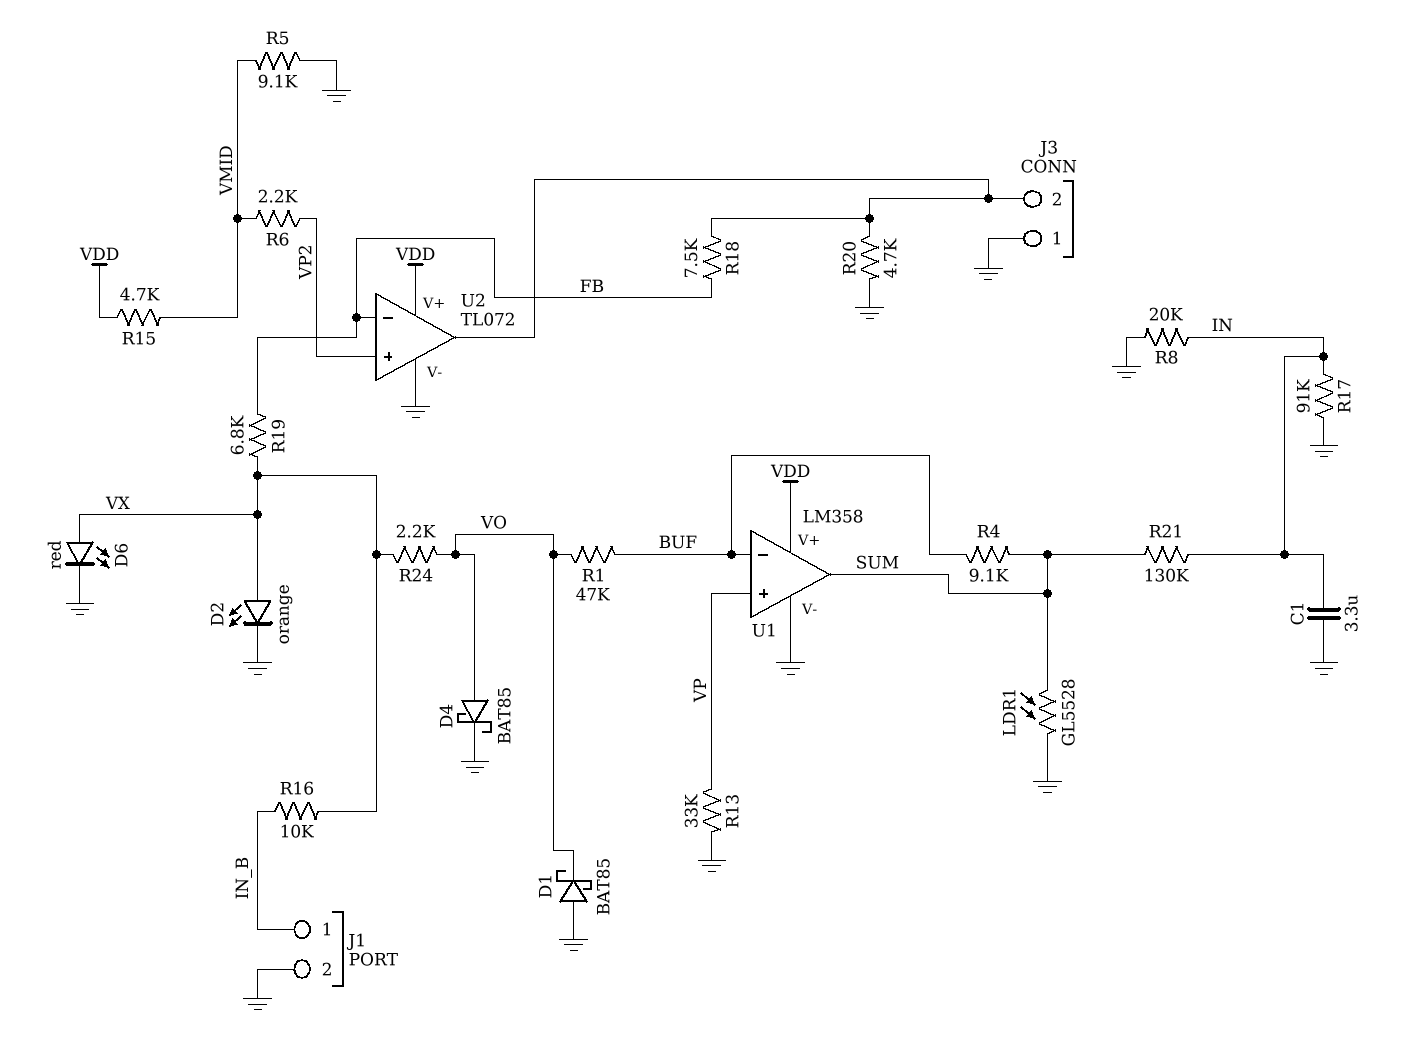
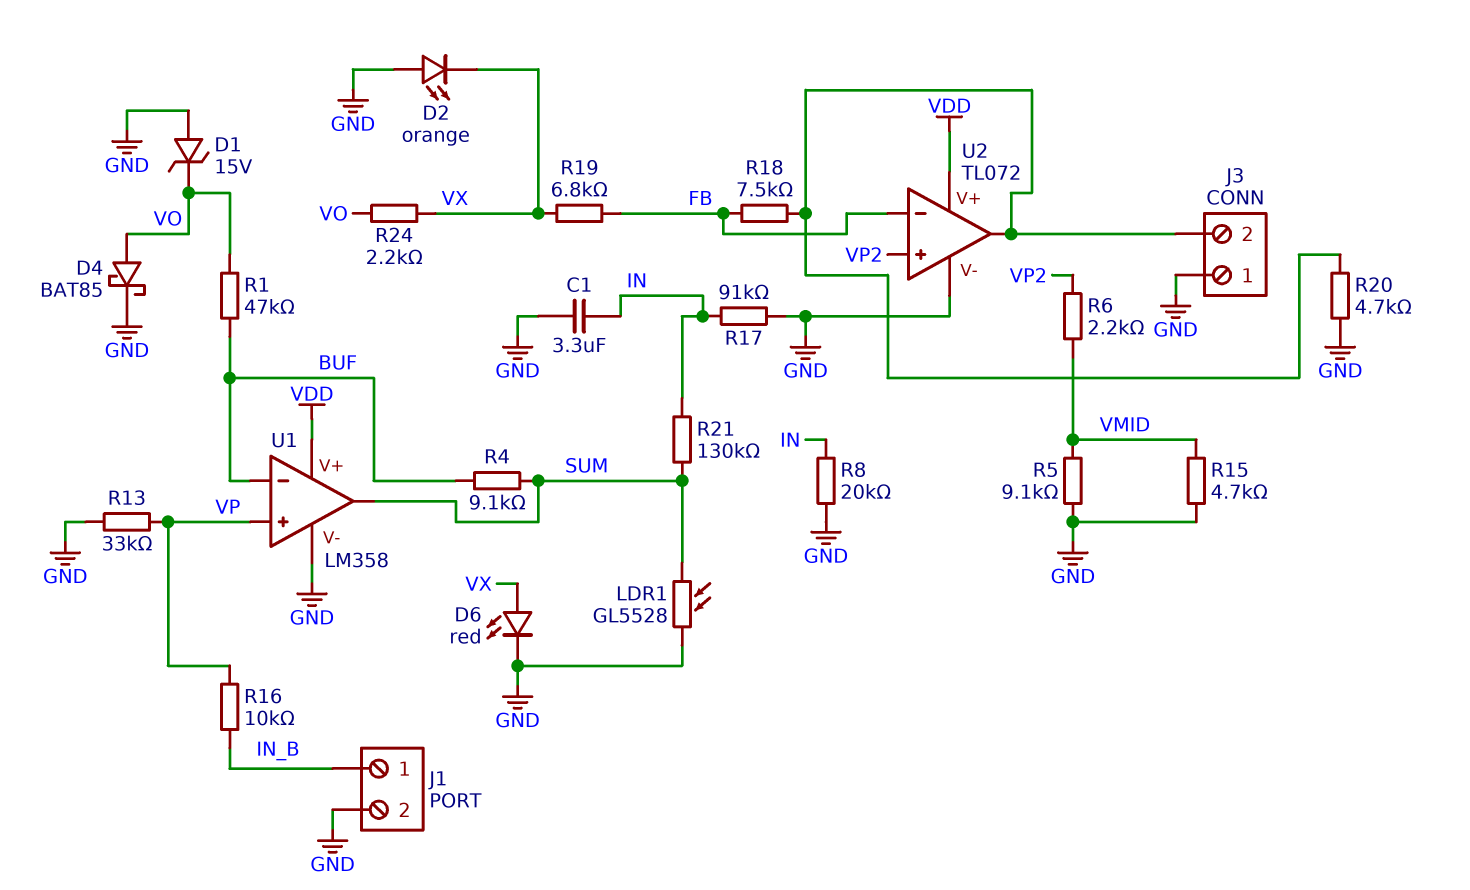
D1: schottky BAT85 (A GND, K VO) -> zener 15V (A GND, K VO)
D2: LED orange (A VX, K GND) -> LED orange (A GND, K VX)
R15: 4.7k (VDD, VMID) -> 4.7k (GND, VMID)
R16: 10k (IN_B, VX) -> 10k (IN_B, VP)

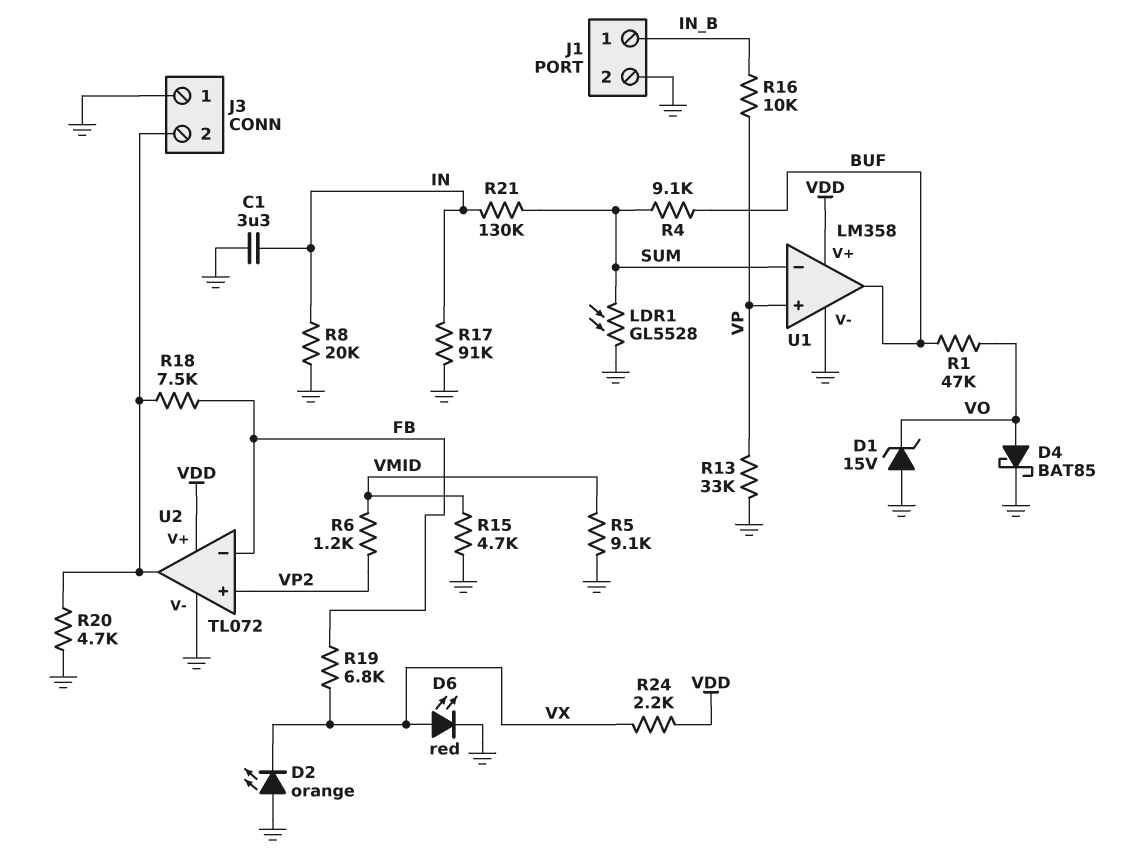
R6: 2.2k (VMID, VP2) -> 1.2k (VMID, VP2)
R24: 2.2k (VO, VX) -> 2.2k (VDD, VX)
U1 pin in-: BUF -> SUM
U1 pin out: SUM -> BUF

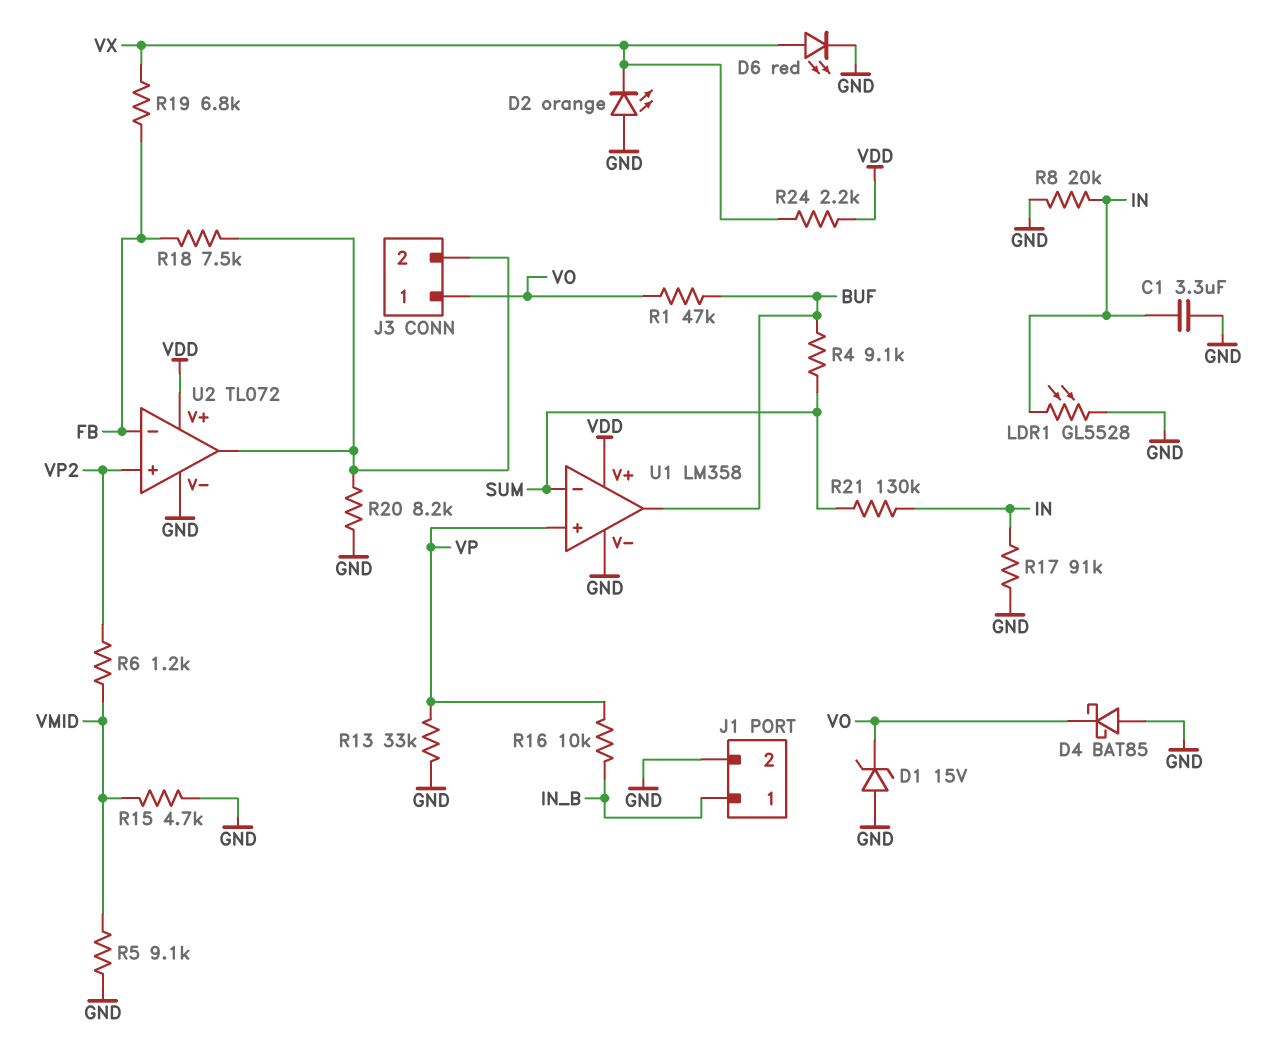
D4: schottky BAT85 (A VO, K GND) -> schottky BAT85 (A GND, K VO)
J3 pin 1: GND -> VO
LDR1: GL5528 (GND, SUM) -> GL5528 (GND, IN)
R20: 4.7k (GND, J3/2) -> 8.2k (GND, J3/2)

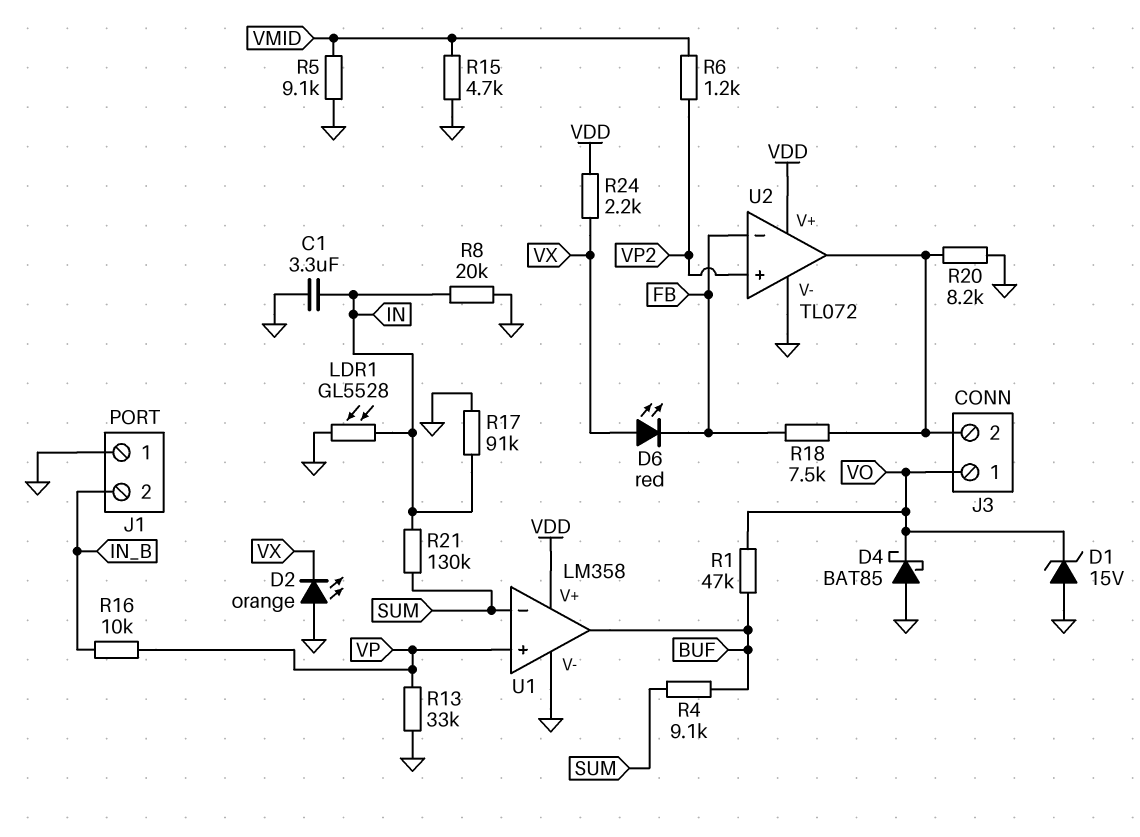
D6: LED red (A VX, K GND) -> LED red (A VX, K FB)
J1 pin 1: IN_B -> GND
J1 pin 2: GND -> IN_B
R19: 6.8k (FB, VX) -> none

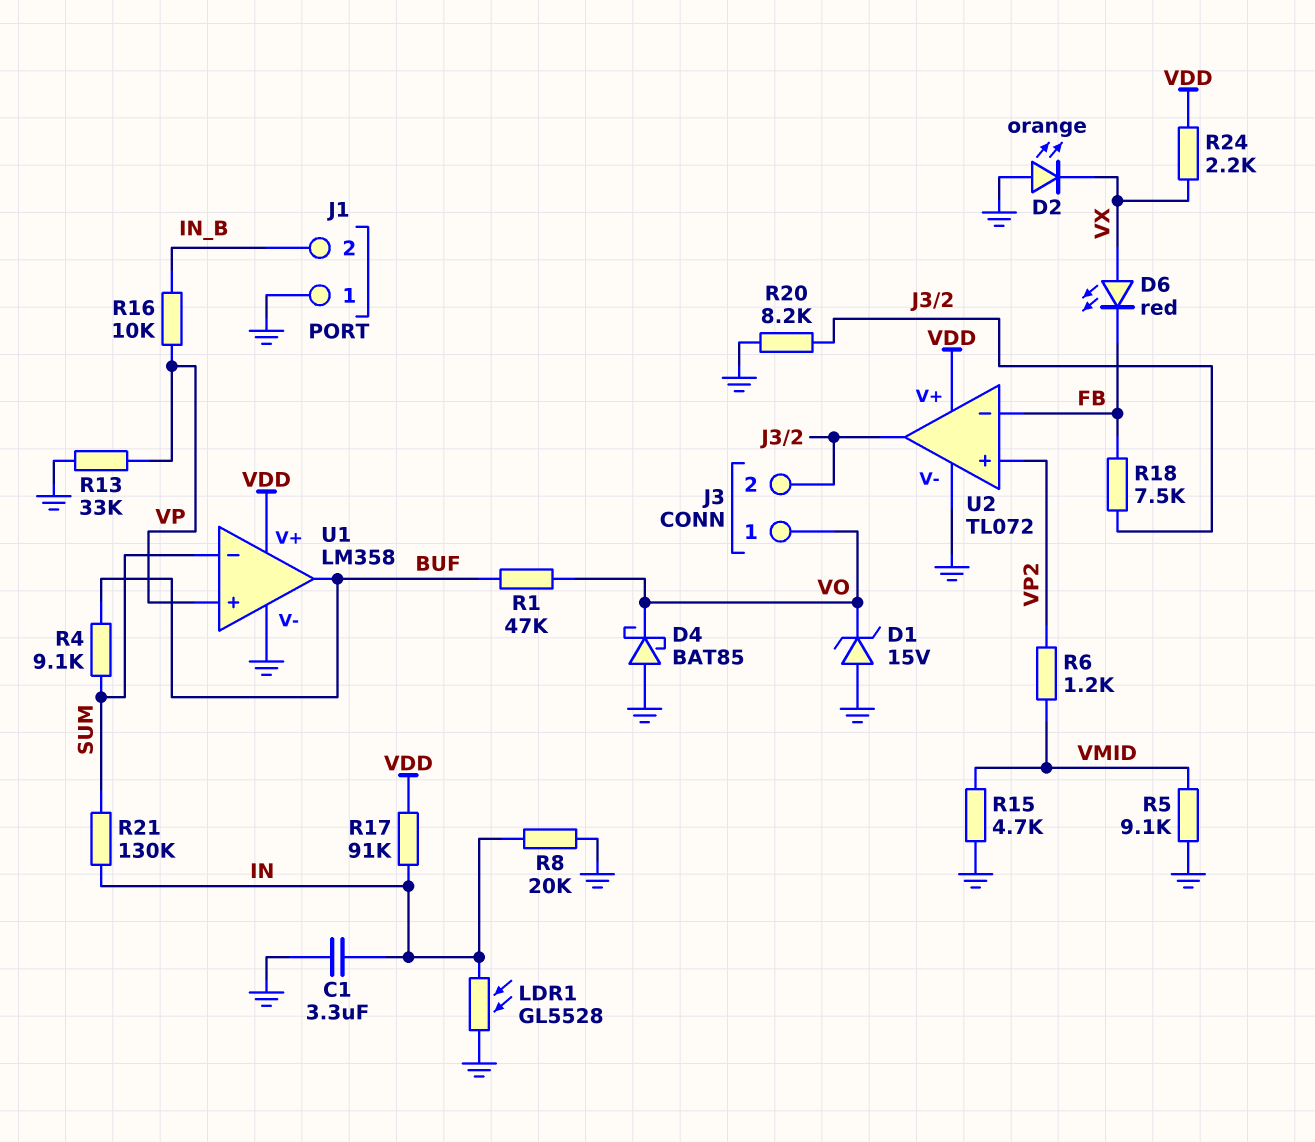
R17: 91k (GND, IN) -> 91k (IN, VDD)

